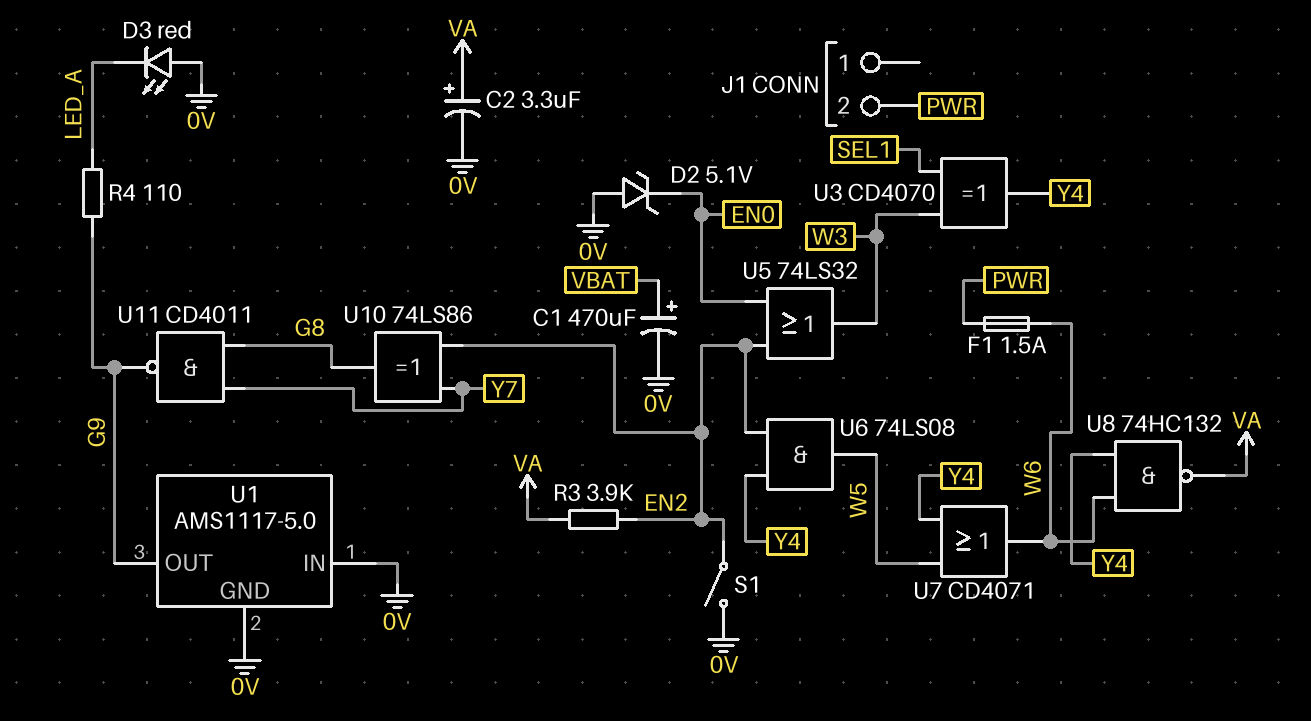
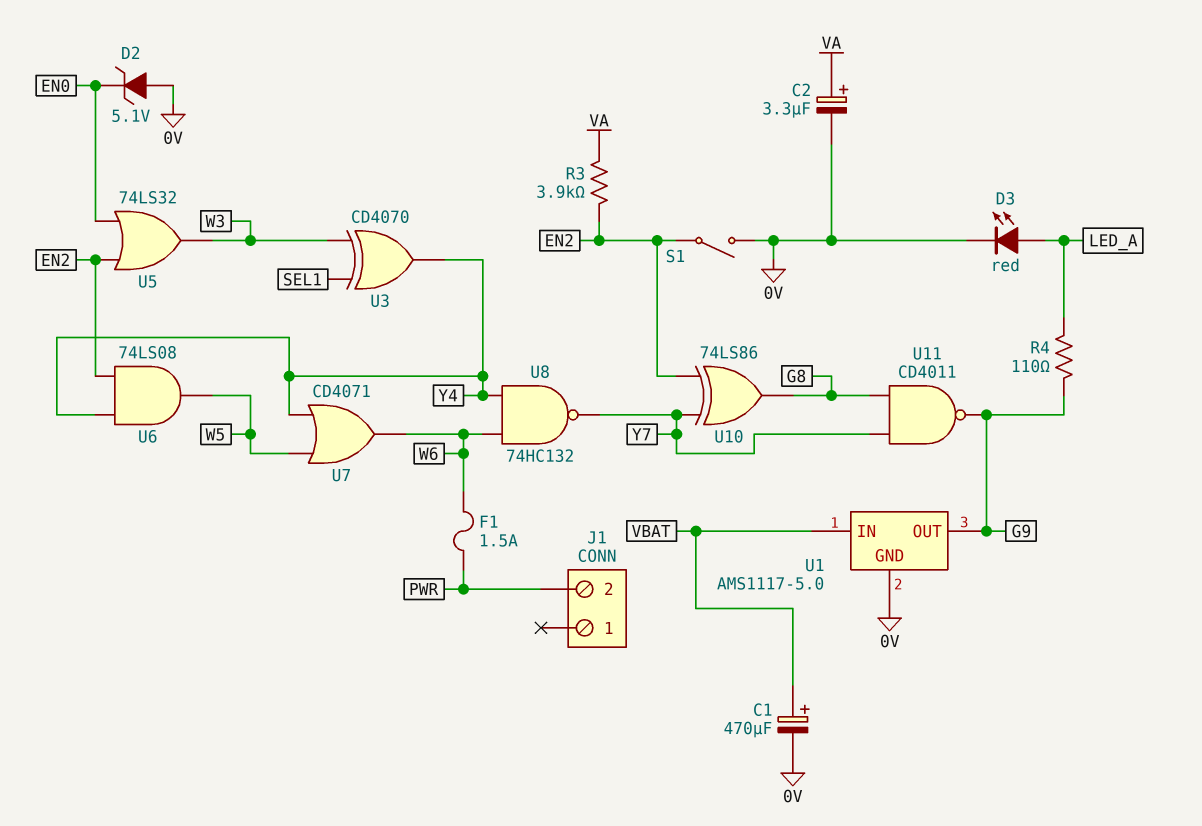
D3: LED red (A 0V, K LED_A) -> LED red (A LED_A, K 0V)
U1 pin IN: 0V -> VBAT
U8: NAND 74HC132 (in W6, in Y4, out VA) -> NAND 74HC132 (in W6, in Y4, out Y7)

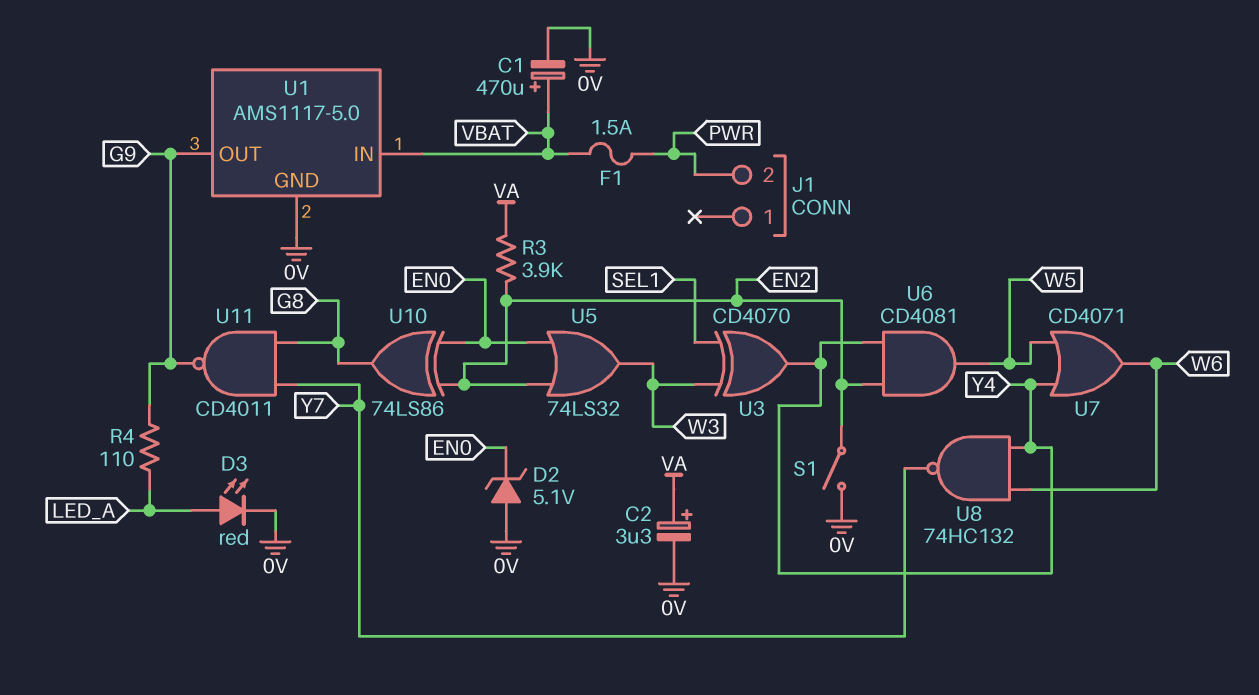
F1: 1.5A (PWR, W6) -> 1.5A (PWR, VBAT)
U6: AND 74LS08 (in EN2, in Y4, out W5) -> AND CD4081 (in EN2, in Y4, out W5)
U10: XOR 74LS86 (in EN2, in Y7, out G8) -> XOR 74LS86 (in EN0, in EN2, out G8)

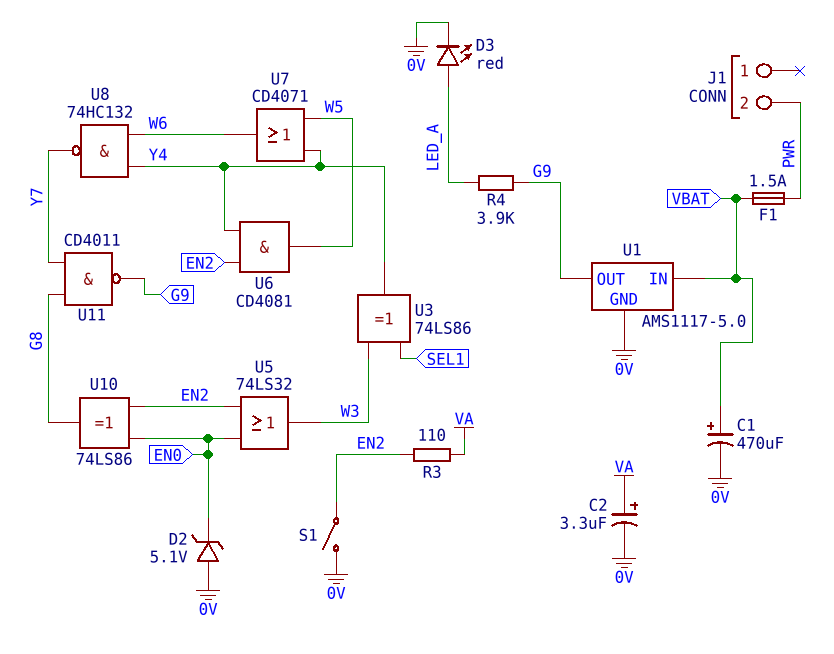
R3: 3.9k (EN2, VA) -> 110 (EN2, VA)
R4: 110 (G9, LED_A) -> 3.9k (G9, LED_A)
U3: XOR CD4070 (in SEL1, in W3, out Y4) -> XOR 74LS86 (in SEL1, in W3, out Y4)

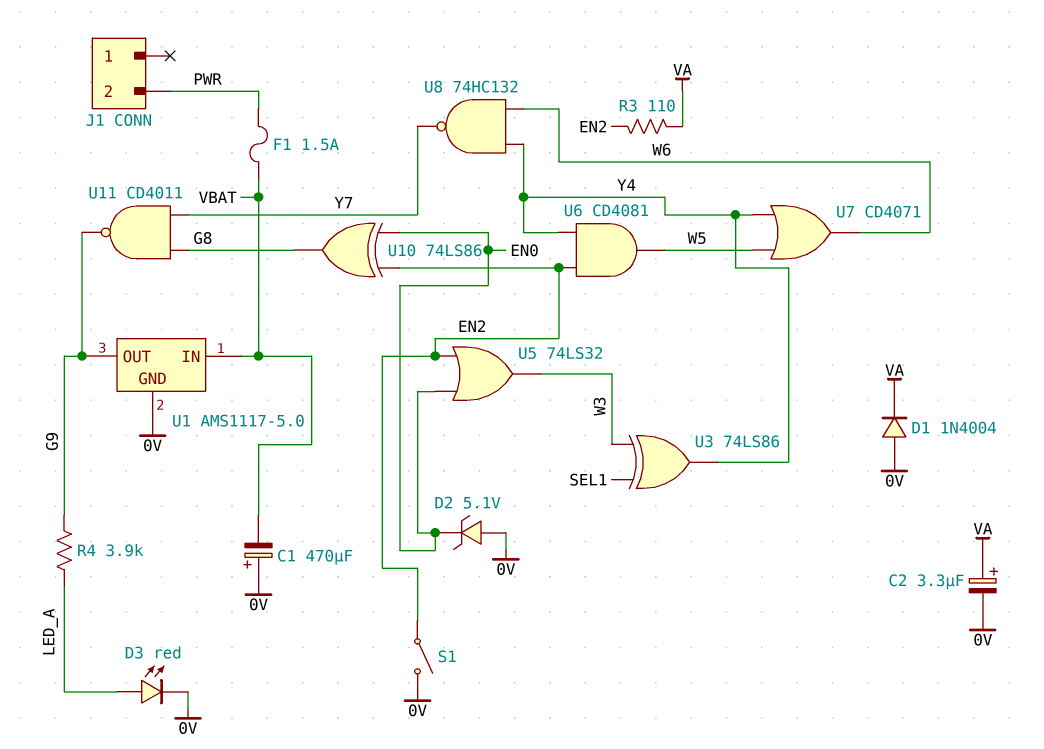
C1: 470uF (plus VBAT, minus 0V) -> 470uF (plus 0V, minus VBAT)
D1: none -> diode 1N4004 (A 0V, K VA)

